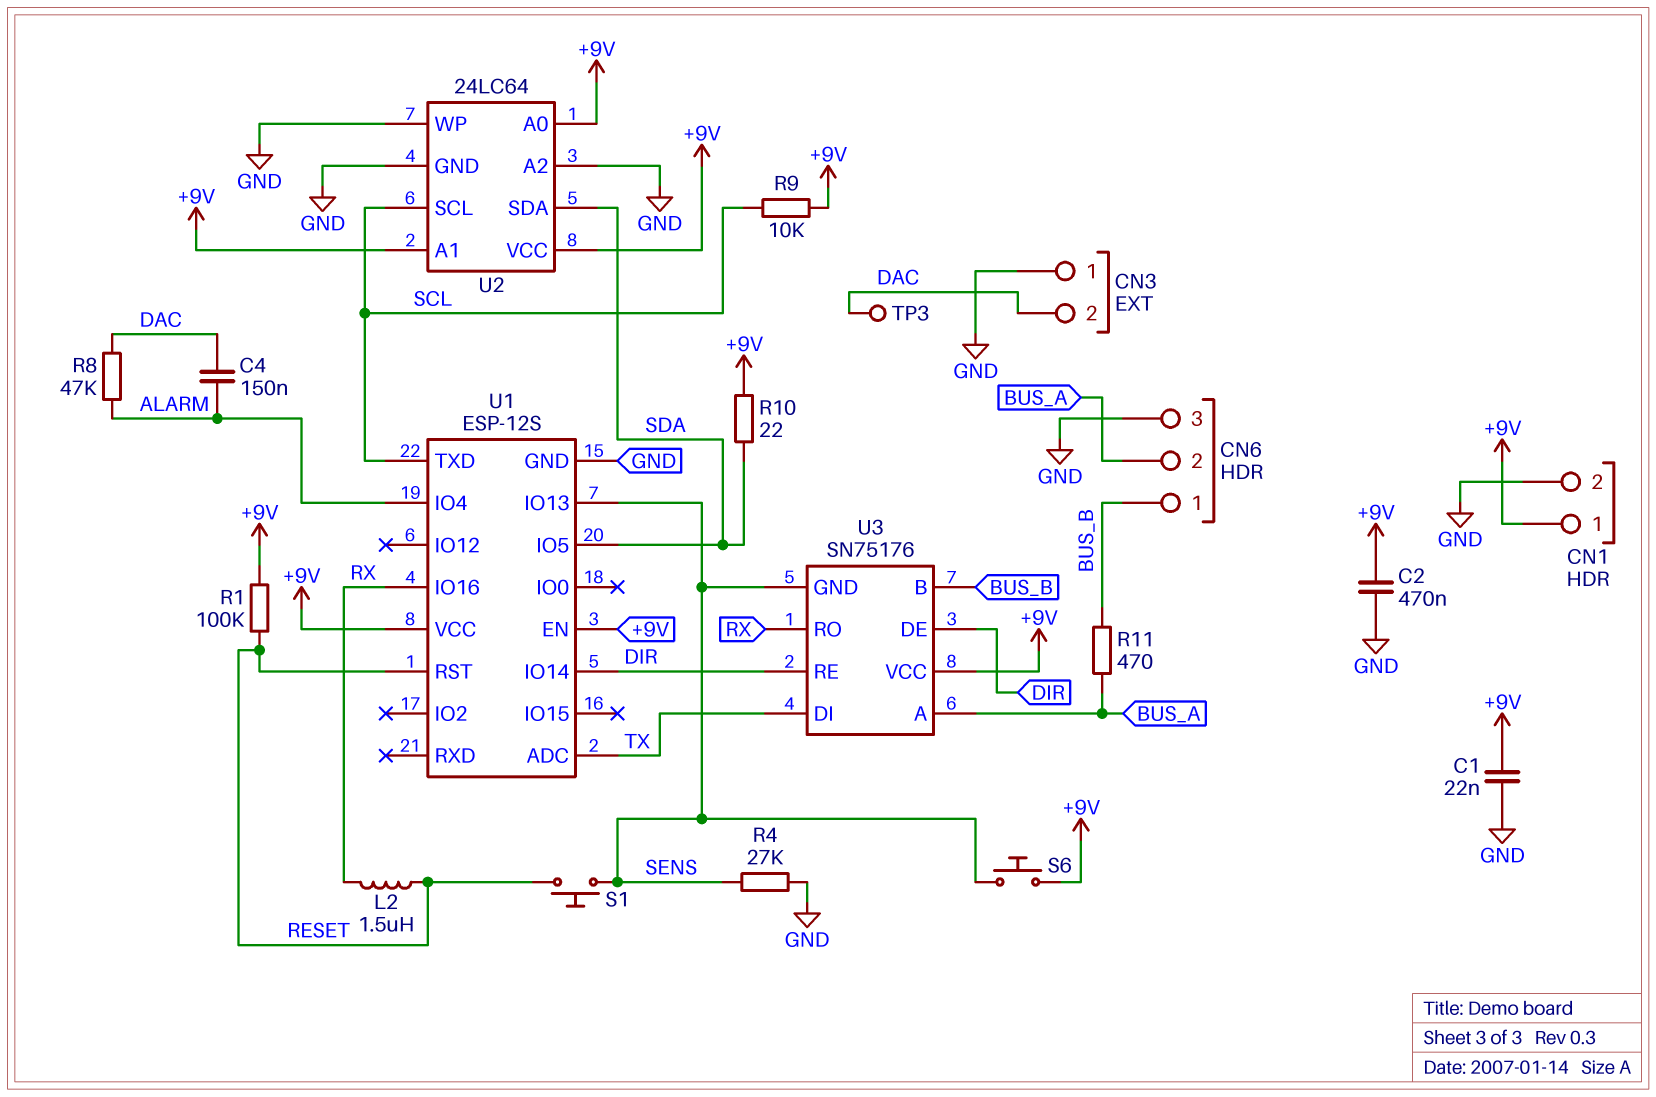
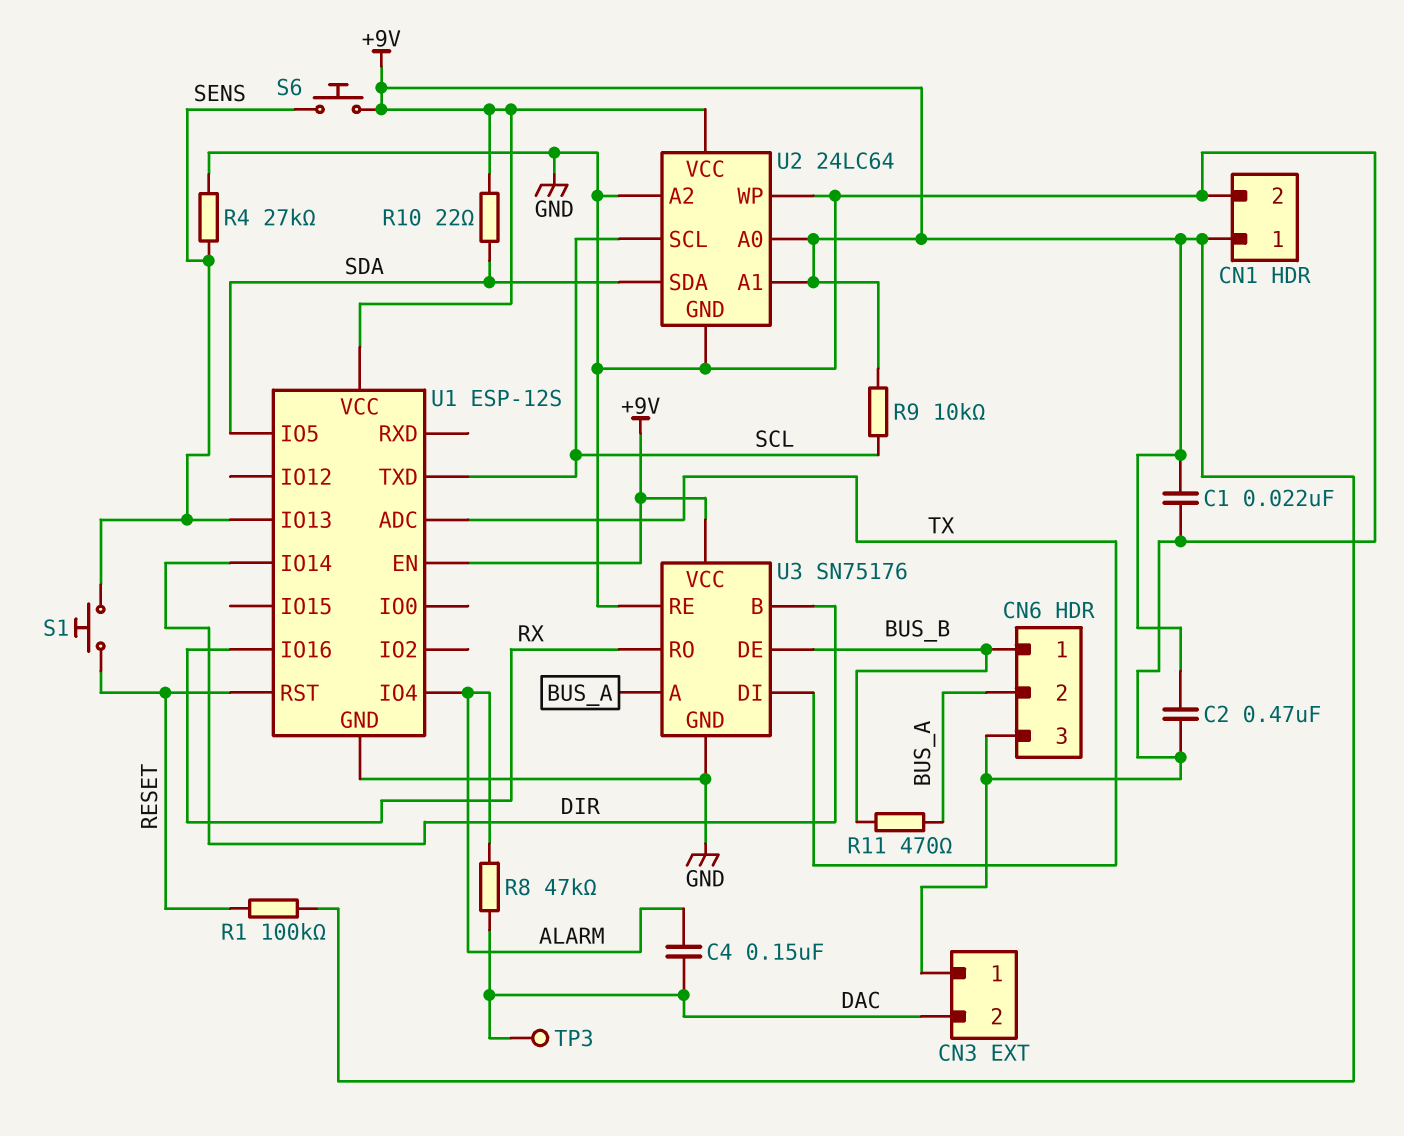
L2: 1.5uH (RESET, RX) -> none
U3 pin B: BUS_B -> DIR
U3 pin DE: DIR -> BUS_B
U3 pin GND: SENS -> GND
U3 pin RE: DIR -> GND

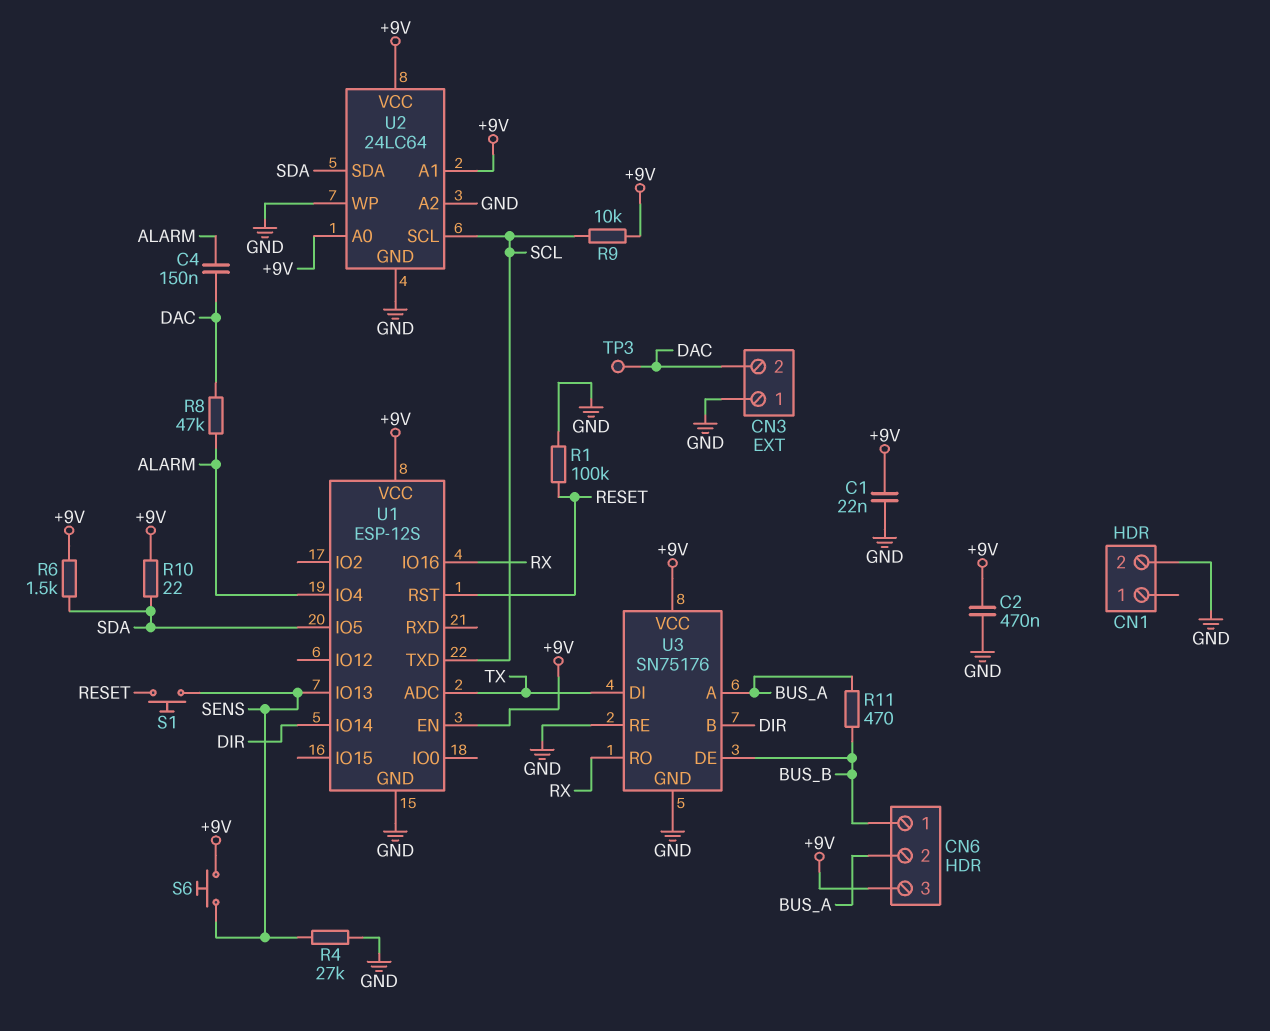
CN1 pin 1: +9V -> none
CN6 pin 3: GND -> +9V
R1: 100k (+9V, RESET) -> 100k (GND, RESET)
R6: none -> 1.5k (+9V, SDA)

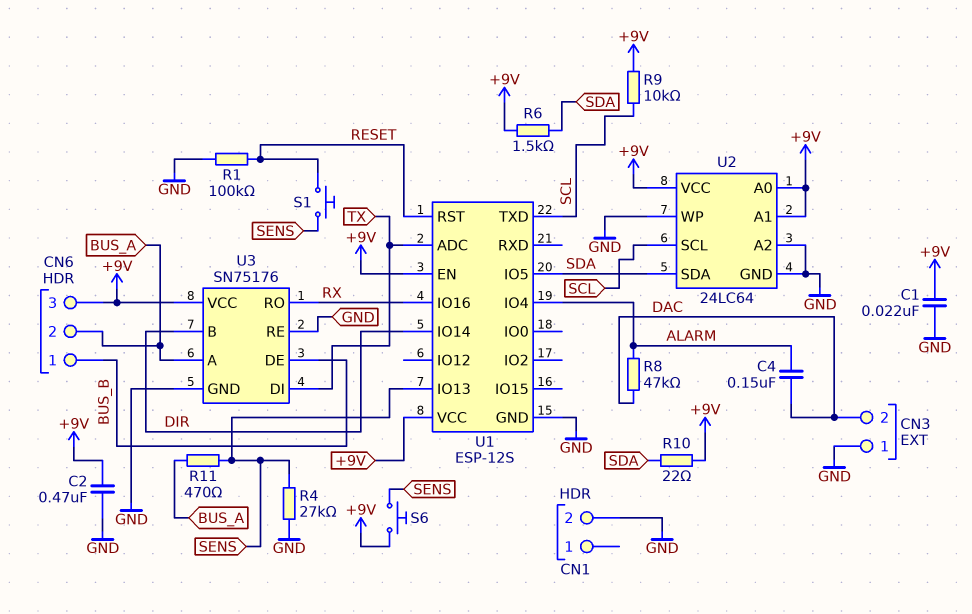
R11: 470 (BUS_A, BUS_B) -> 470 (BUS_A, SENS)
TP3: test point (DAC) -> none

